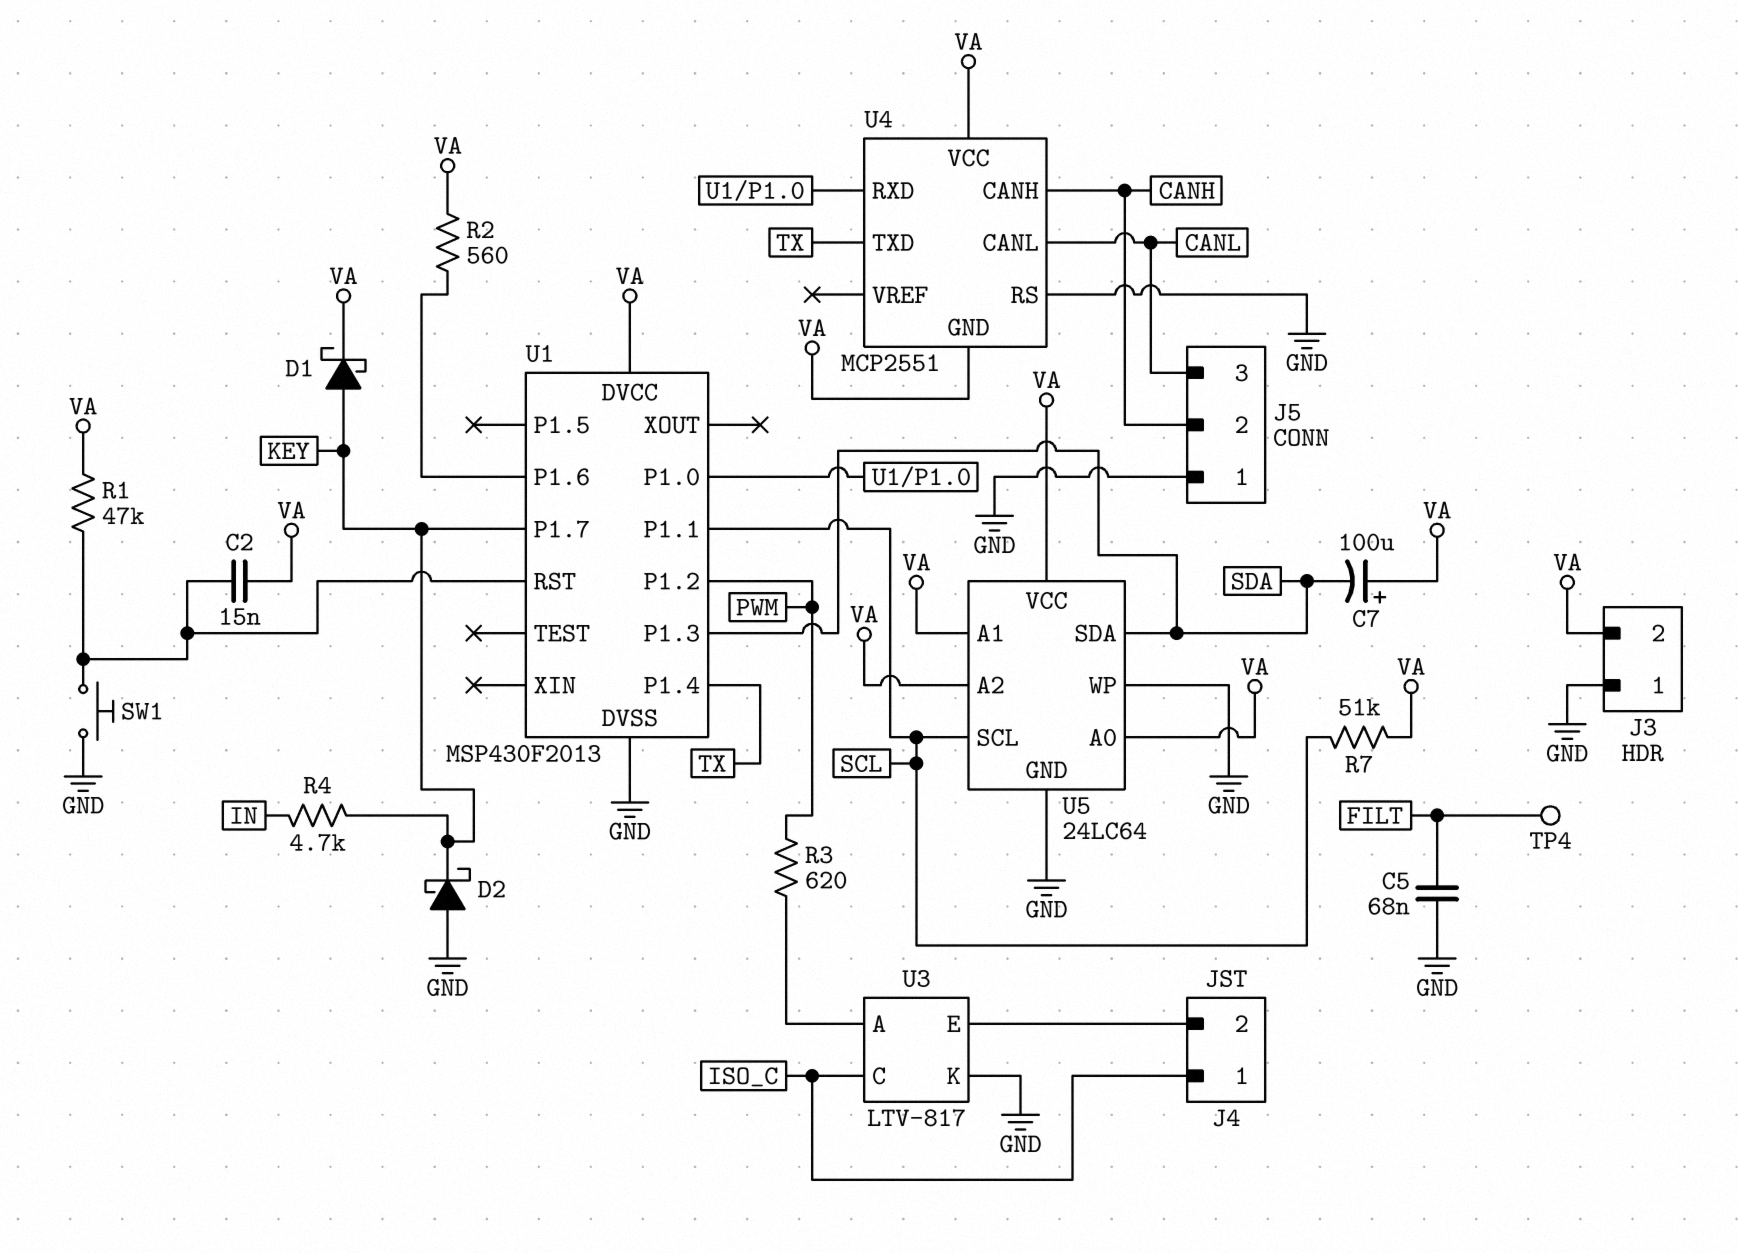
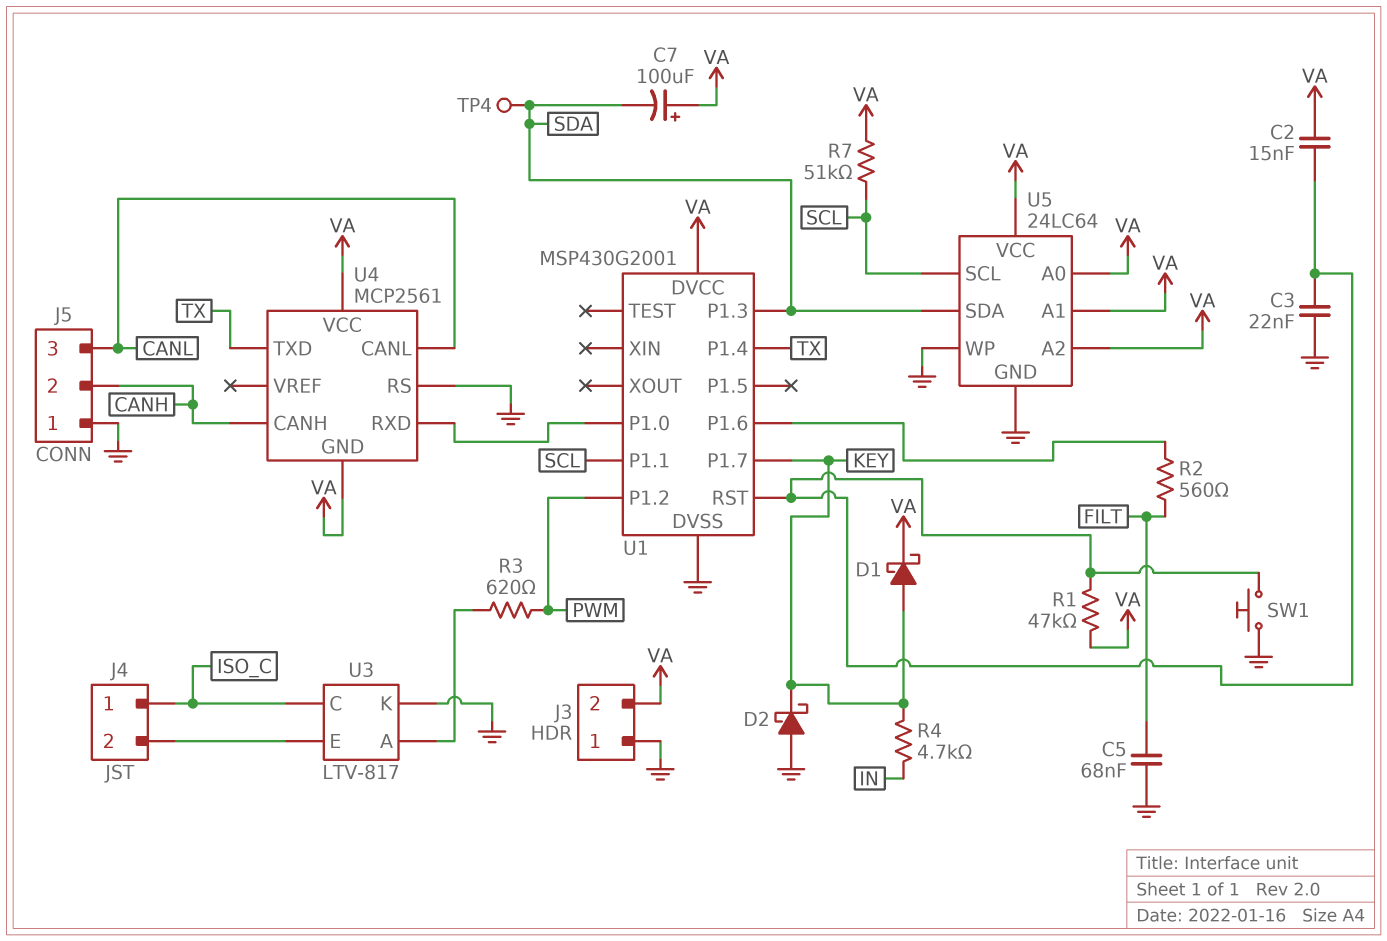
C3: none -> 22nF (GND, U1/RST)
R2: 560 (U1/P1.6, VA) -> 560 (FILT, U1/P1.6)
TP4: test point (FILT) -> test point (SDA)
U1: MSP430F2013 -> MSP430G2001
U4: MCP2551 -> MCP2561

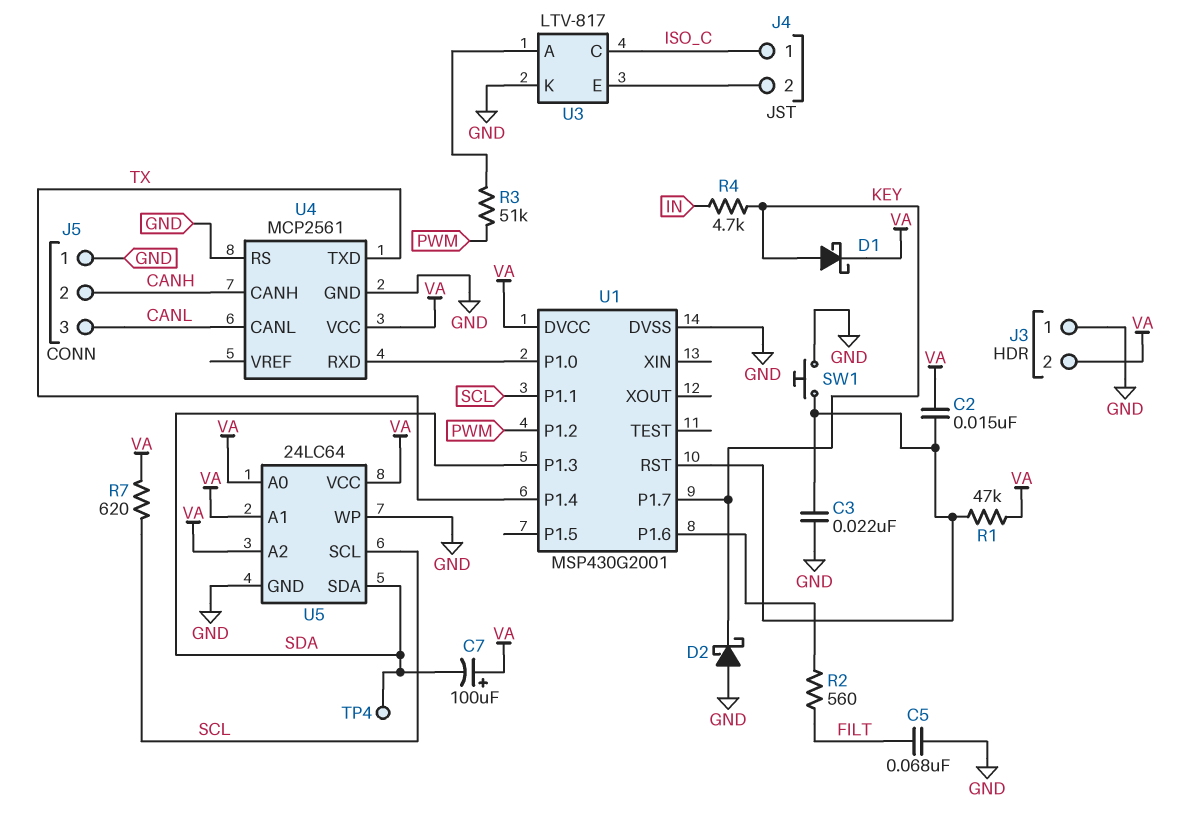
R3: 620 (PWM, U3/A) -> 51k (PWM, U3/A)
R7: 51k (SCL, VA) -> 620 (SCL, VA)
U4 pin GND: VA -> GND

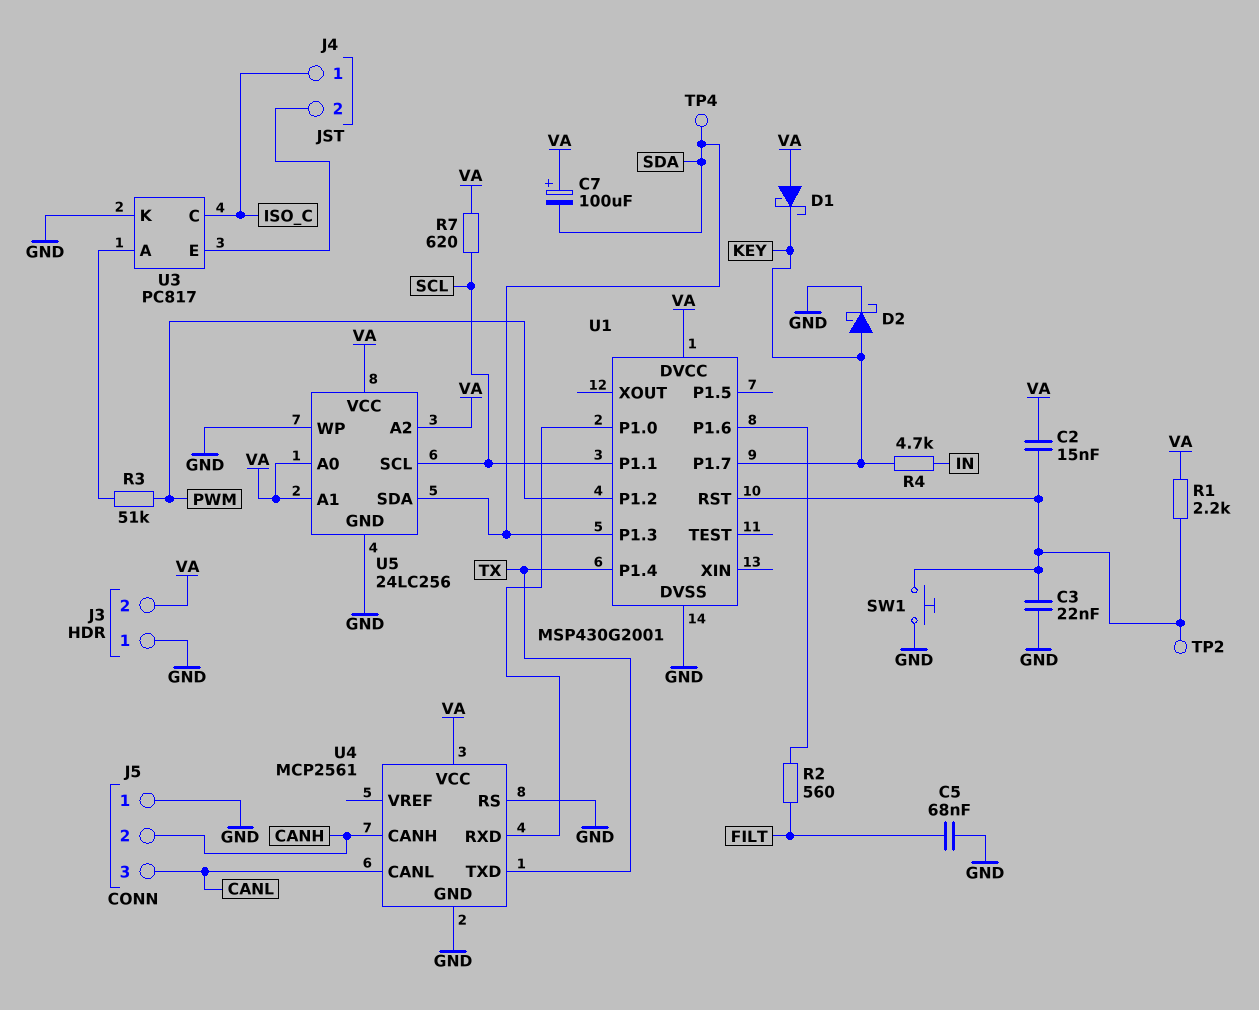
D1: schottky (A KEY, K VA) -> schottky (A VA, K KEY)
D2: schottky (A GND, K KEY) -> schottky (A KEY, K GND)
R1: 47k (U1/RST, VA) -> 2.2k (U1/RST, VA)
TP2: none -> test point (U1/RST)
U3: LTV-817 -> PC817
U5: 24LC64 -> 24LC256

